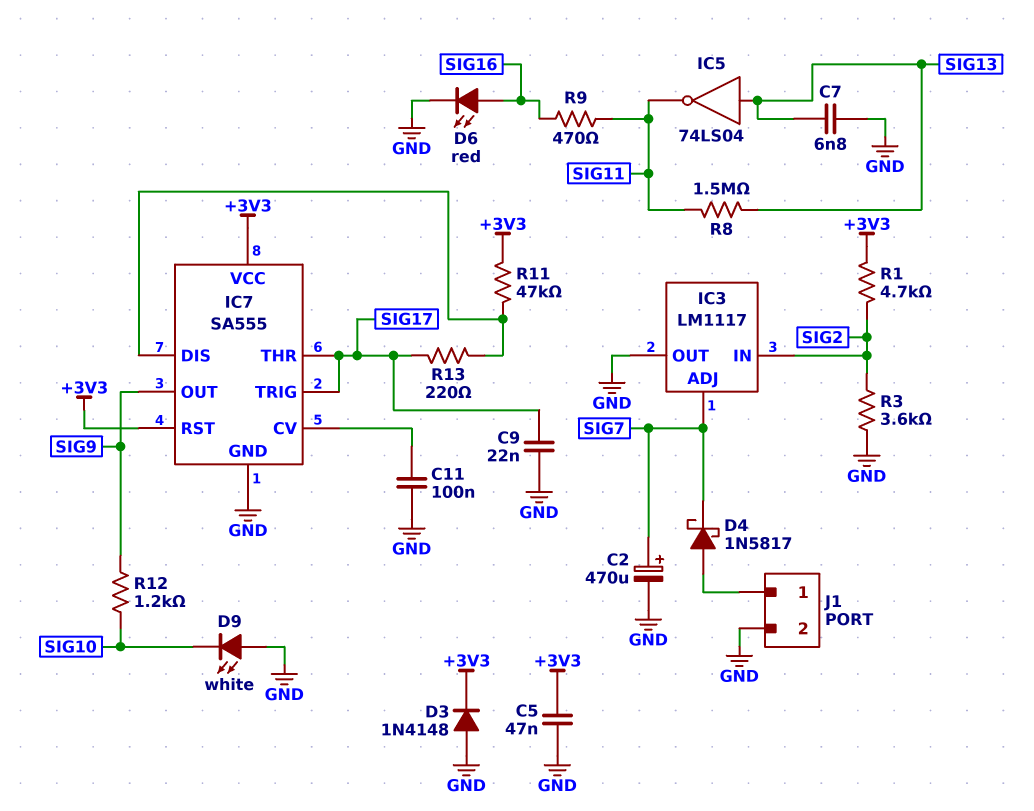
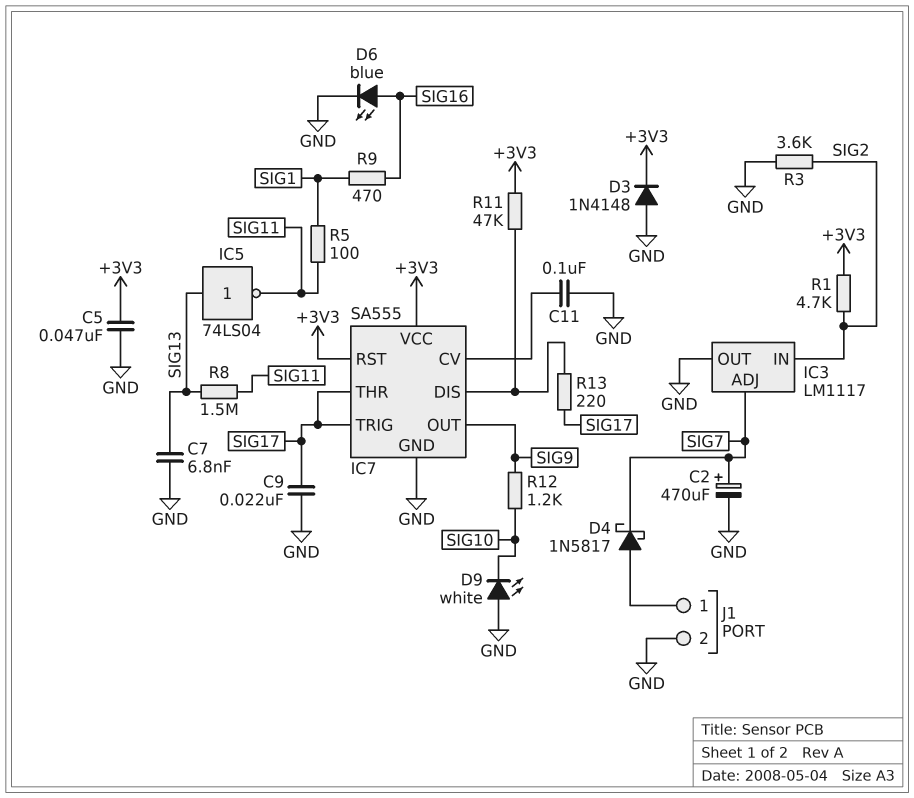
D6: LED red (A SIG16, K GND) -> LED blue (A SIG16, K GND)
R5: none -> 100 (SIG1, SIG11)
R9: 470 (SIG11, SIG16) -> 470 (SIG1, SIG16)

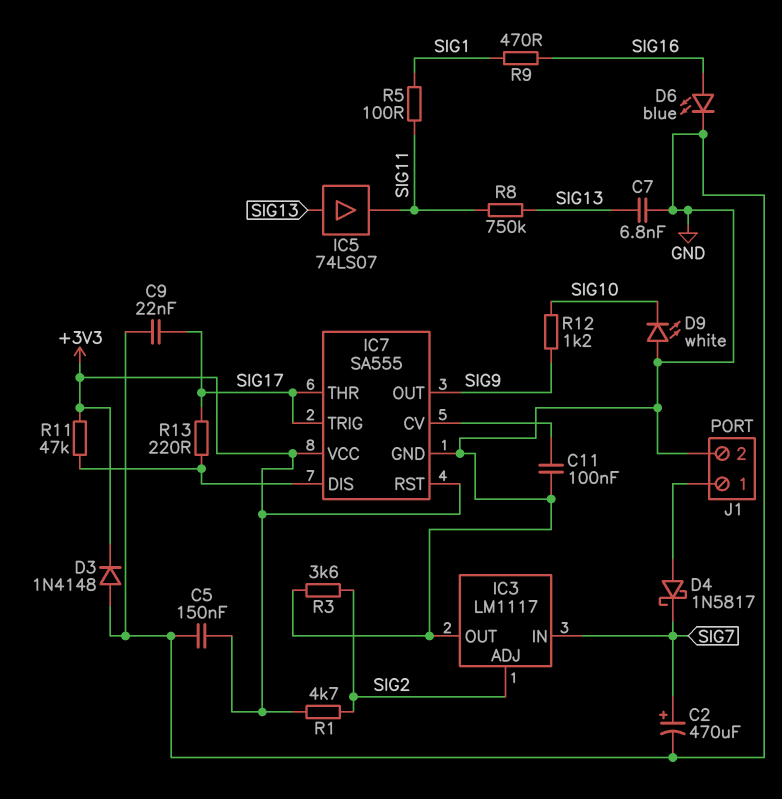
C5: 47nF (+3V3, GND) -> 150nF (+3V3, GND)
IC3 pin ADJ: SIG7 -> SIG2
IC3 pin IN: SIG2 -> SIG7
IC5: NOT 74LS04 (in SIG13, out SIG11) -> buffer 74LS07 (in SIG13, out SIG11)
R8: 1.5M (SIG11, SIG13) -> 750k (SIG11, SIG13)

